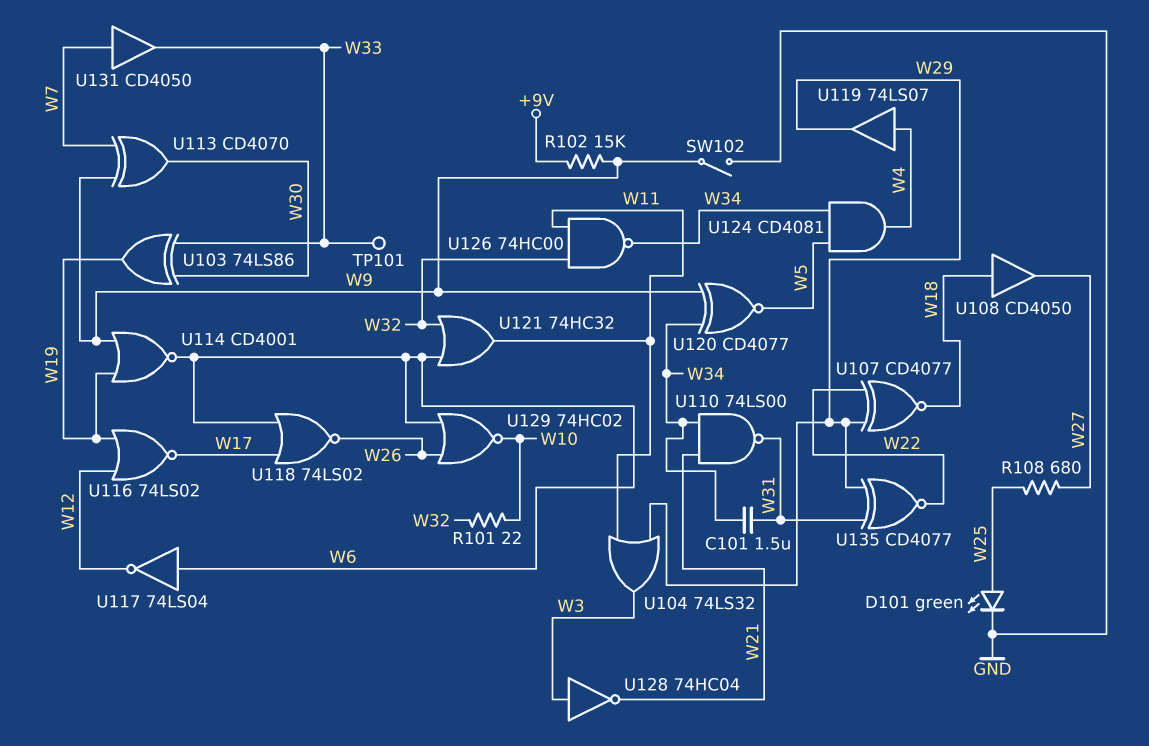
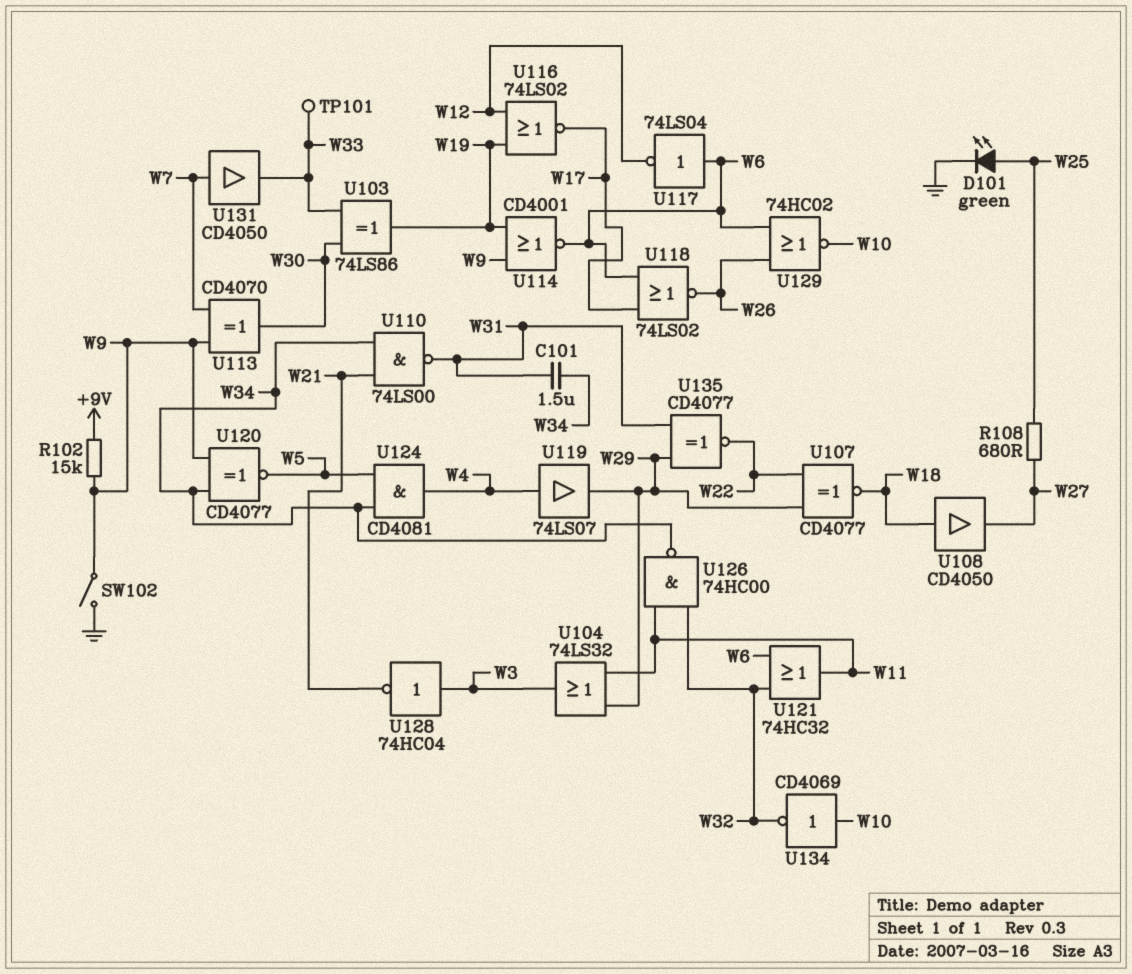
R101: 22 (W10, W32) -> none
U134: none -> NOT CD4069 (in W10, out W32)

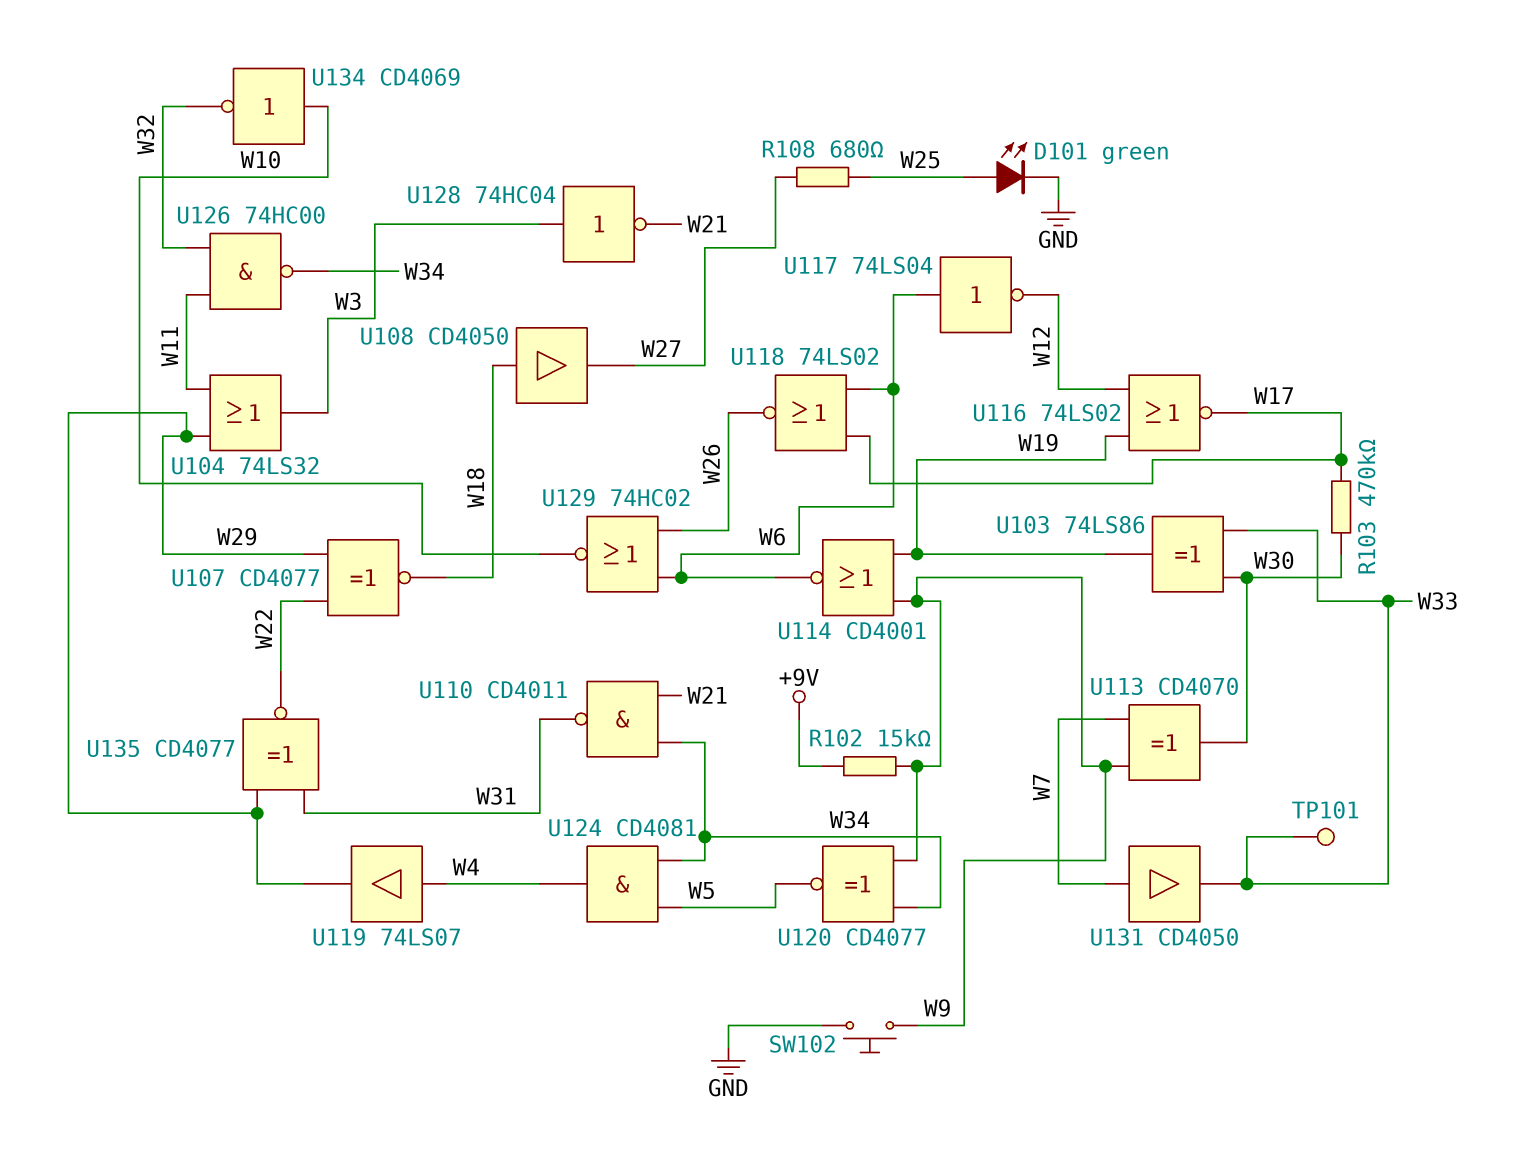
C101: 1.5uF (W31, W34) -> none
R103: none -> 470k (W17, W30)
SW102: switch (GND, W9) -> button (GND, W9)
U110: NAND 74LS00 (in W21, in W34, out W31) -> NAND CD4011 (in W21, in W34, out W31)
U121: OR 74HC32 (in W6, in W32, out W11) -> none

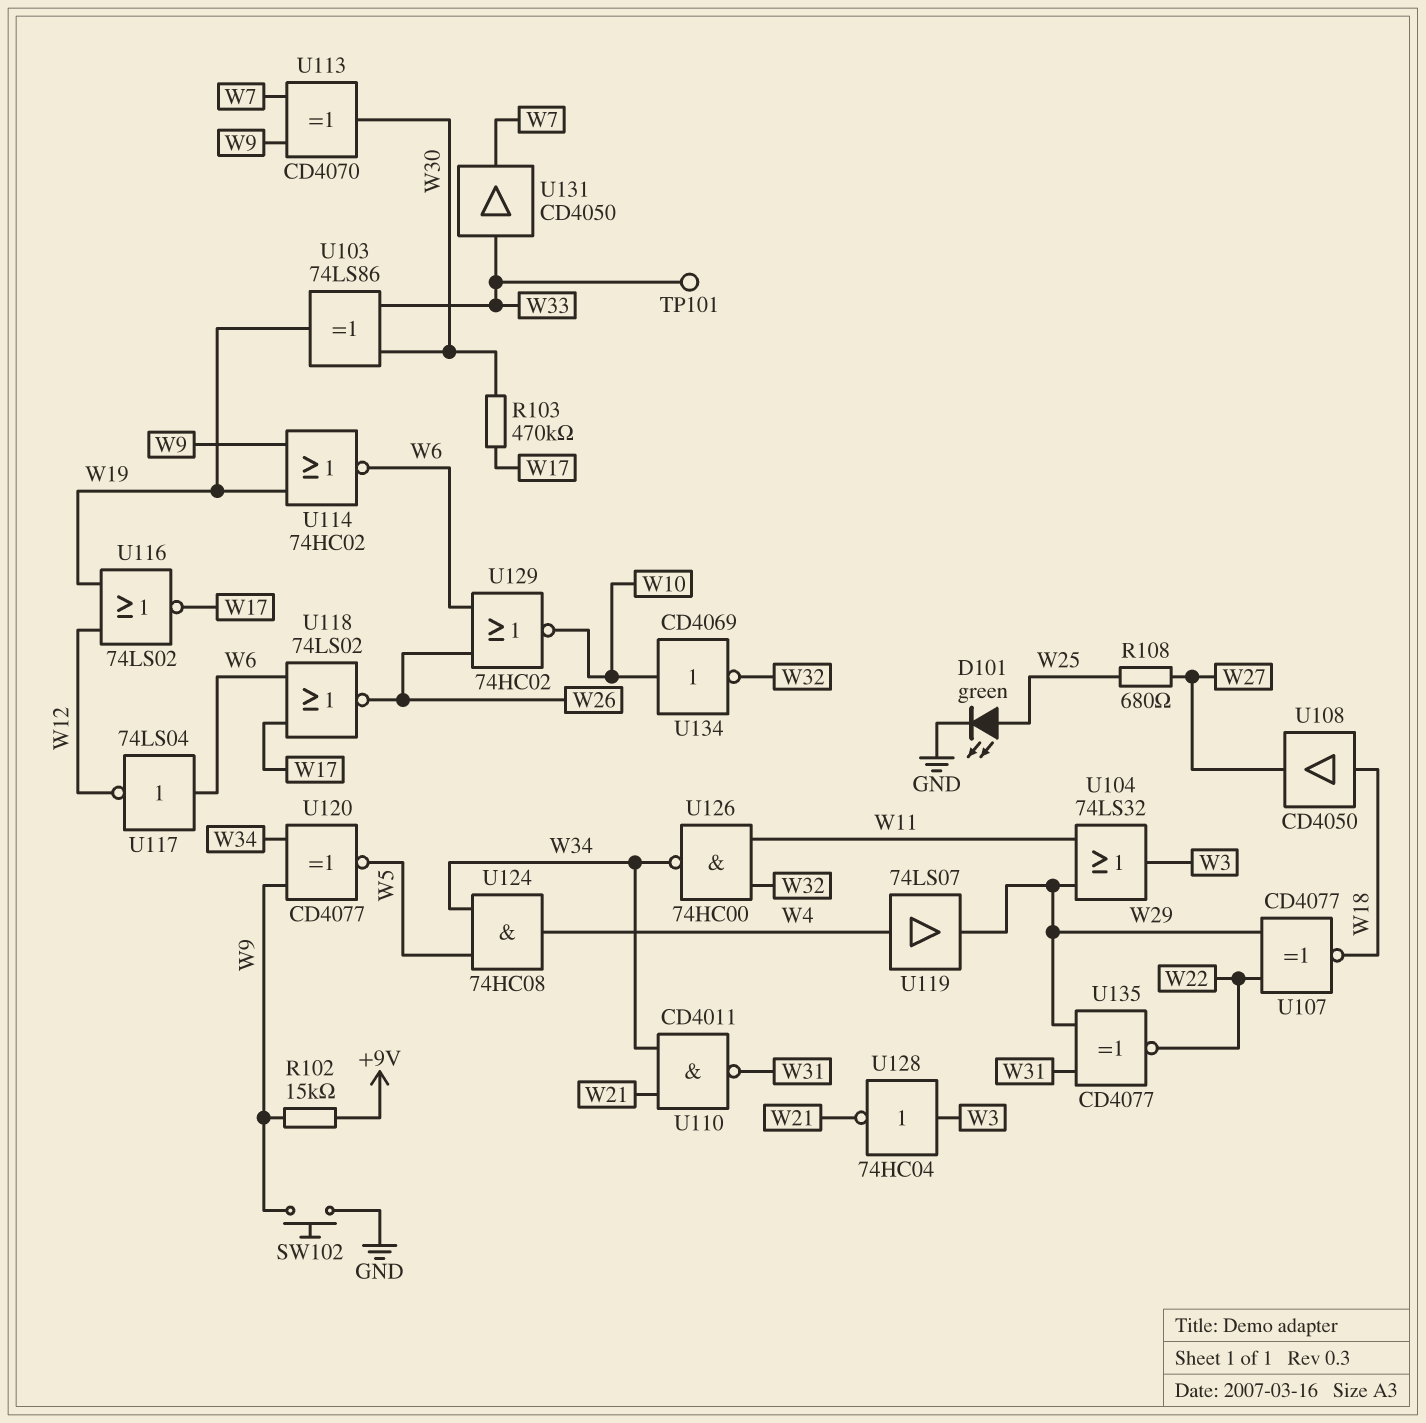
U114: NOR CD4001 (in W9, in W19, out W6) -> NOR 74HC02 (in W9, in W19, out W6)
U124: AND CD4081 (in W5, in W34, out W4) -> AND 74HC08 (in W5, in W34, out W4)
U131: buffer CD4050 (in W7, out W33) -> buffer CD4050 (in W33, out W7)

